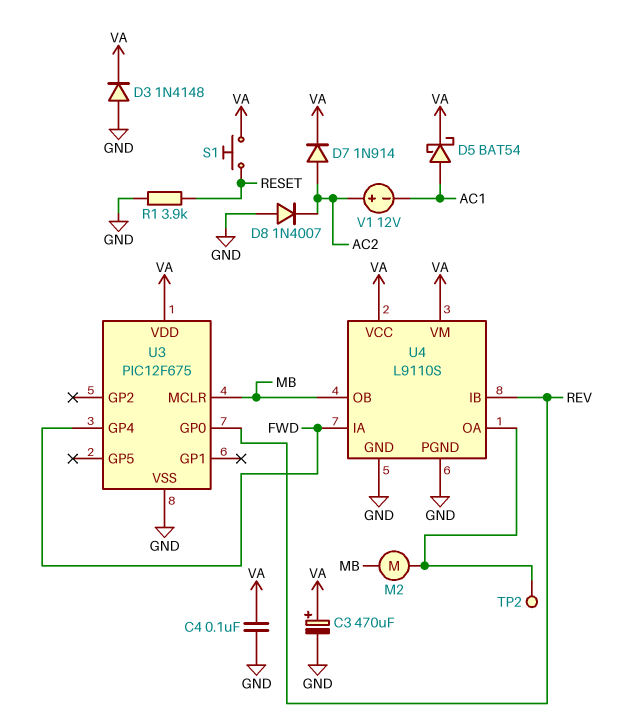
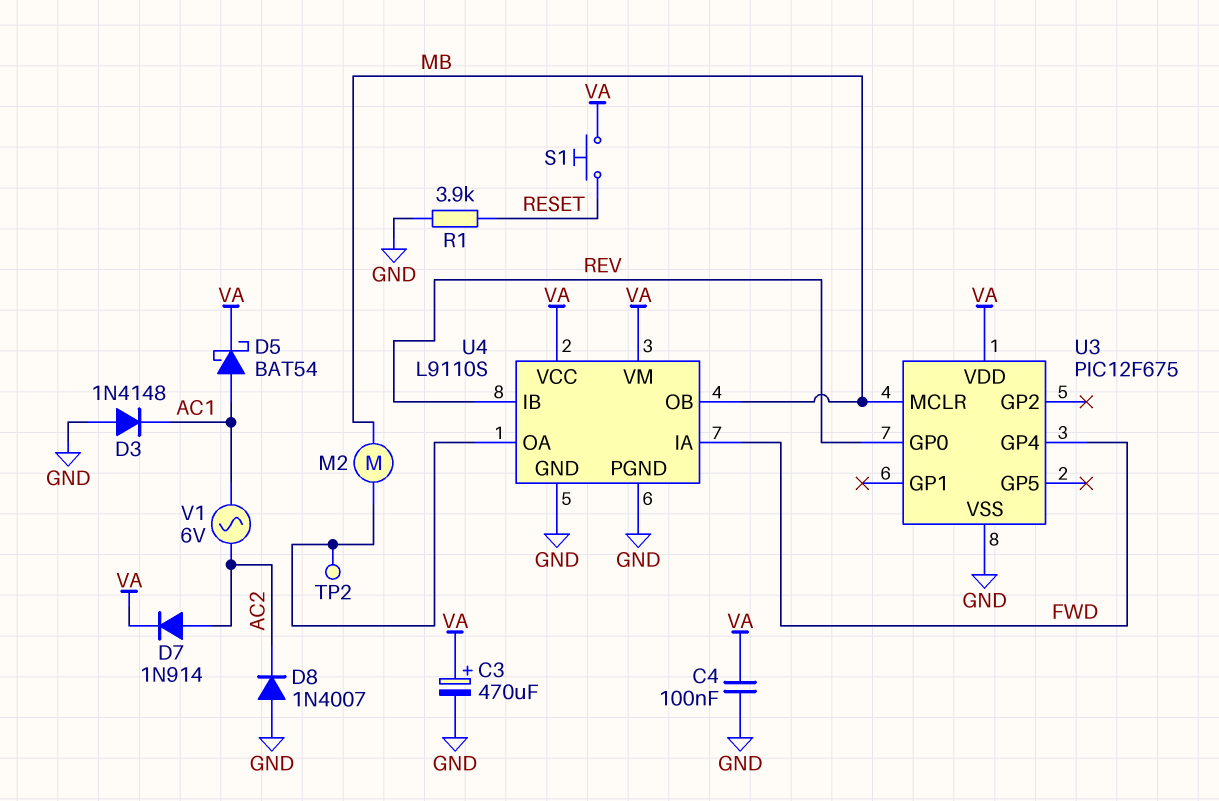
D3: diode 1N4148 (A GND, K VA) -> diode 1N4148 (A GND, K AC1)
V1: 12V (plus AC2, minus AC1) -> AC 6V (AC1, AC2)

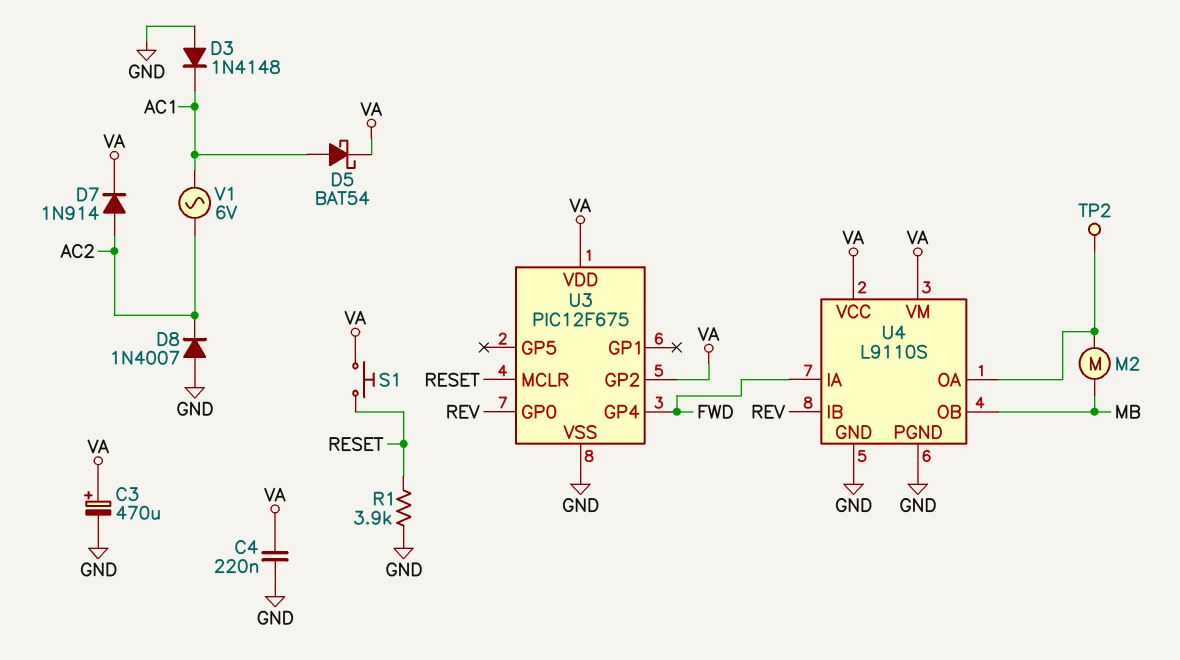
C4: 100nF (GND, VA) -> 220nF (GND, VA)
U3 pin GP2: none -> VA
U3 pin MCLR: MB -> RESET

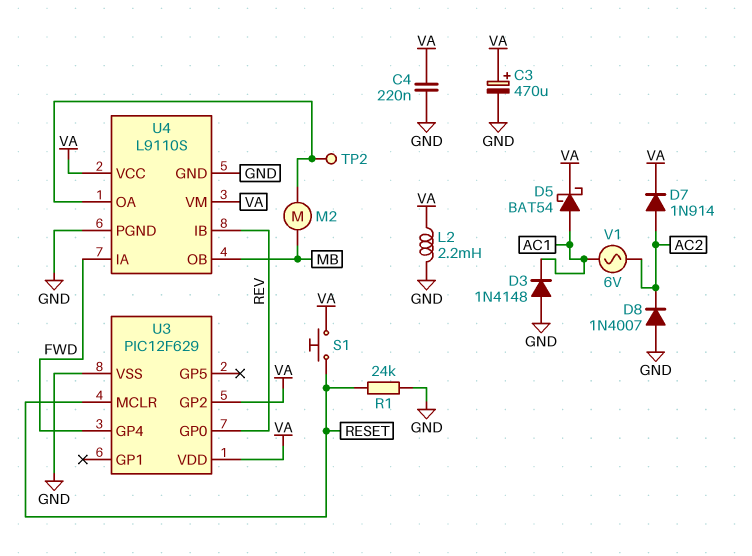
L2: none -> 2.2mH (GND, VA)
R1: 3.9k (GND, RESET) -> 24k (GND, RESET)
U3: PIC12F675 -> PIC12F629

